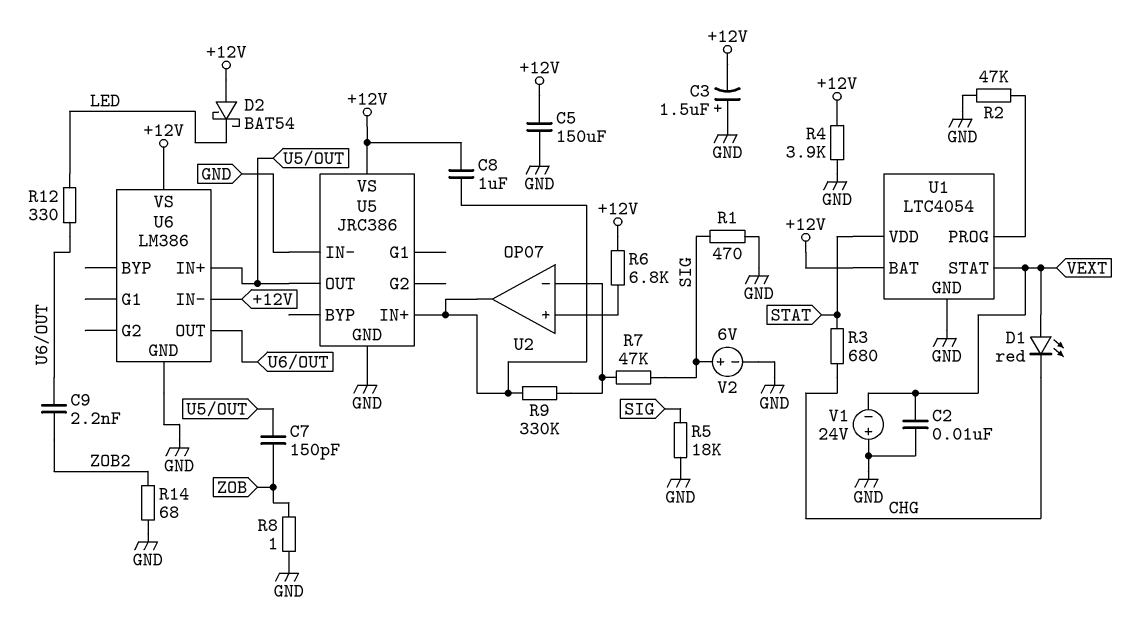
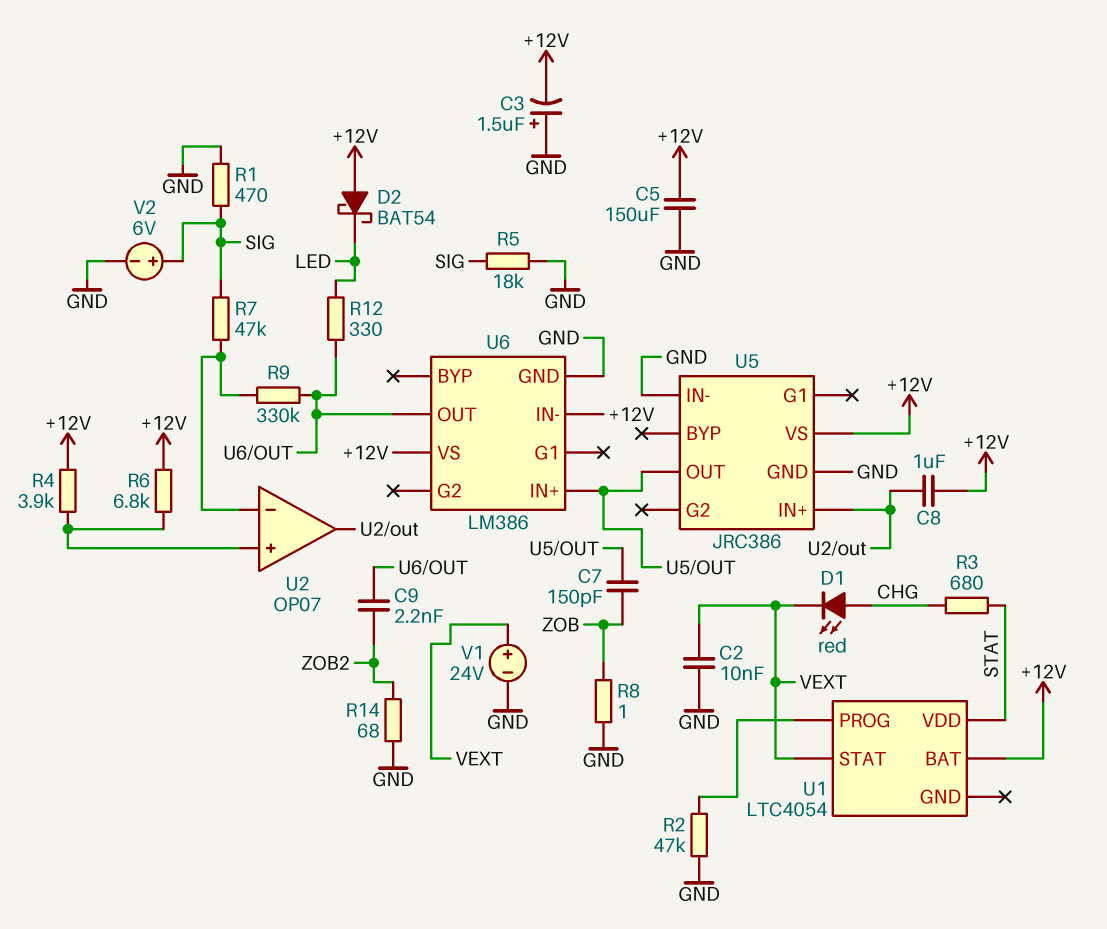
D1: LED red (A VEXT, K CHG) -> LED red (A CHG, K VEXT)
R4: 3.9k (+12V, GND) -> 3.9k (+12V, U2/in+)
R9: 330k (U2/in-, U2/out) -> 330k (U2/in-, U6/OUT)
U1 pin GND: GND -> none
V1: 24V (plus GND, minus VEXT) -> 24V (plus VEXT, minus GND)

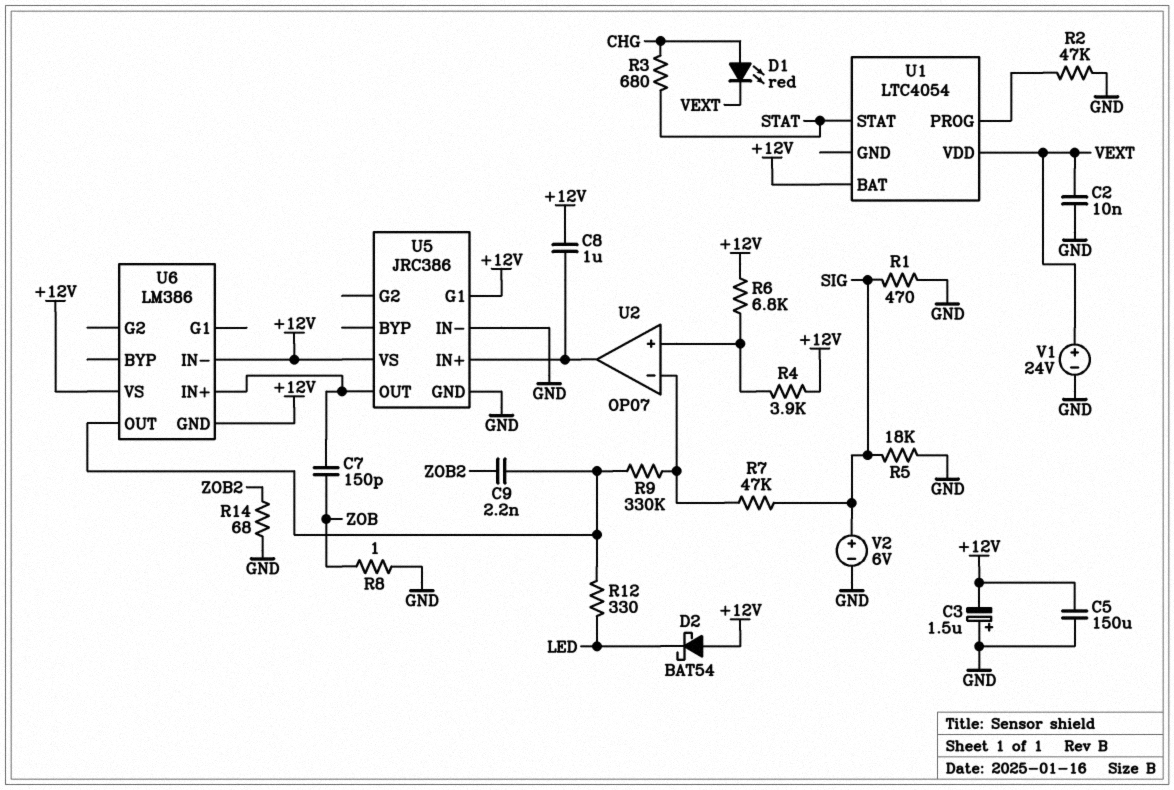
U1 pin STAT: VEXT -> STAT
U1 pin VDD: STAT -> VEXT
U5 pin G1: none -> +12V
U6 pin GND: GND -> +12V

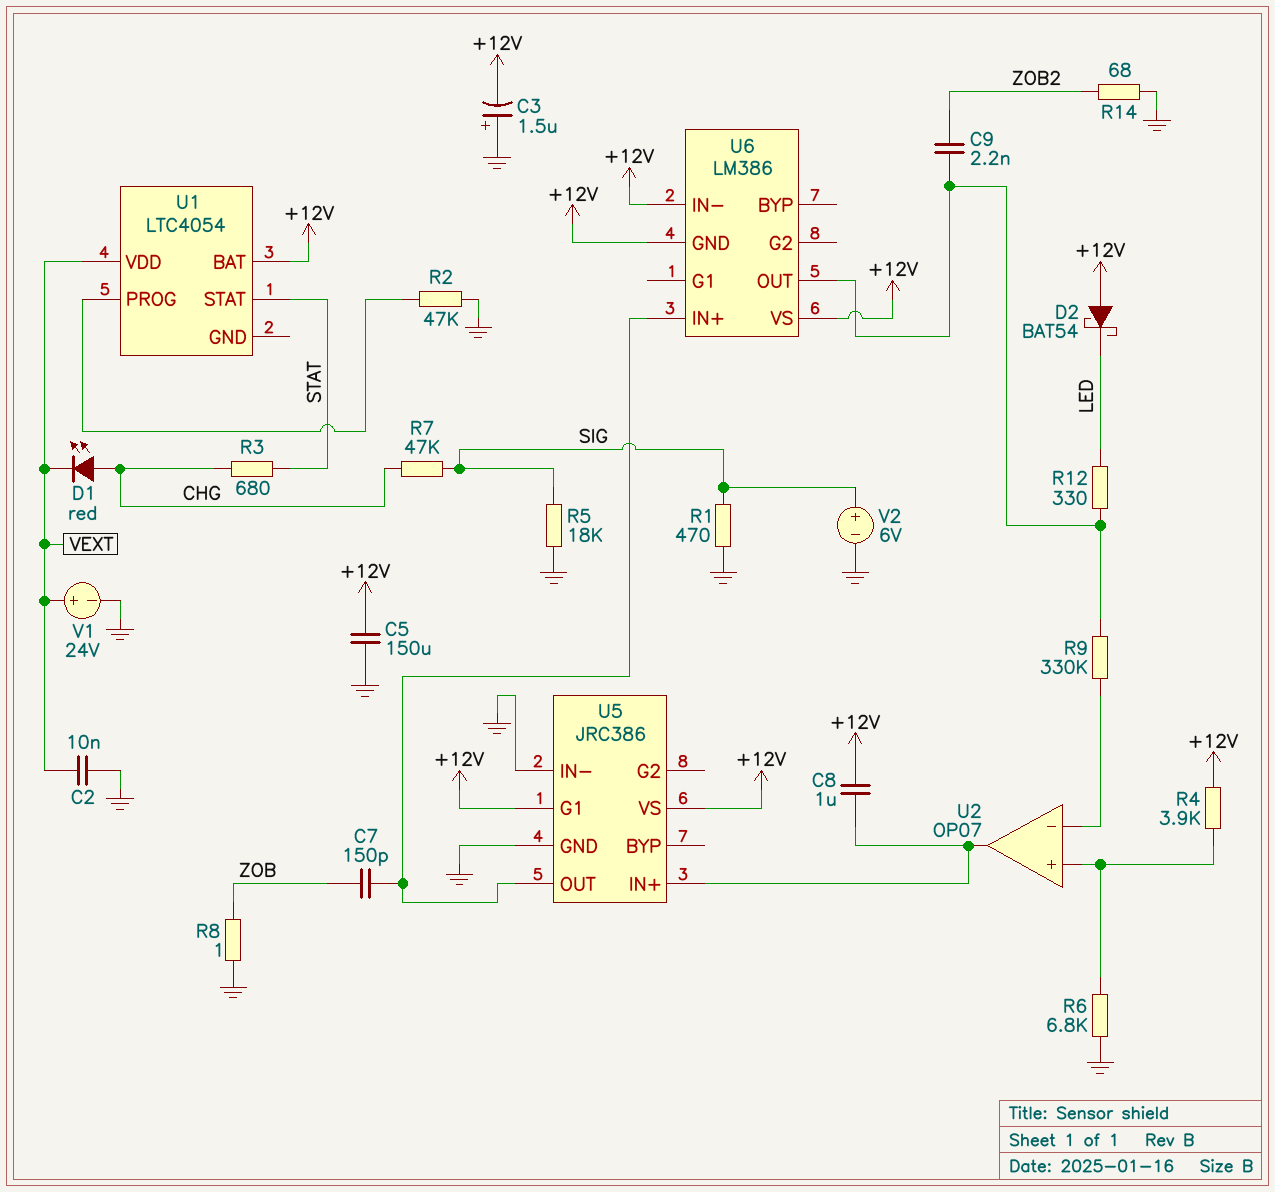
R6: 6.8k (+12V, U2/in+) -> 6.8k (GND, U2/in+)
R7: 47k (SIG, U2/in-) -> 47k (CHG, SIG)

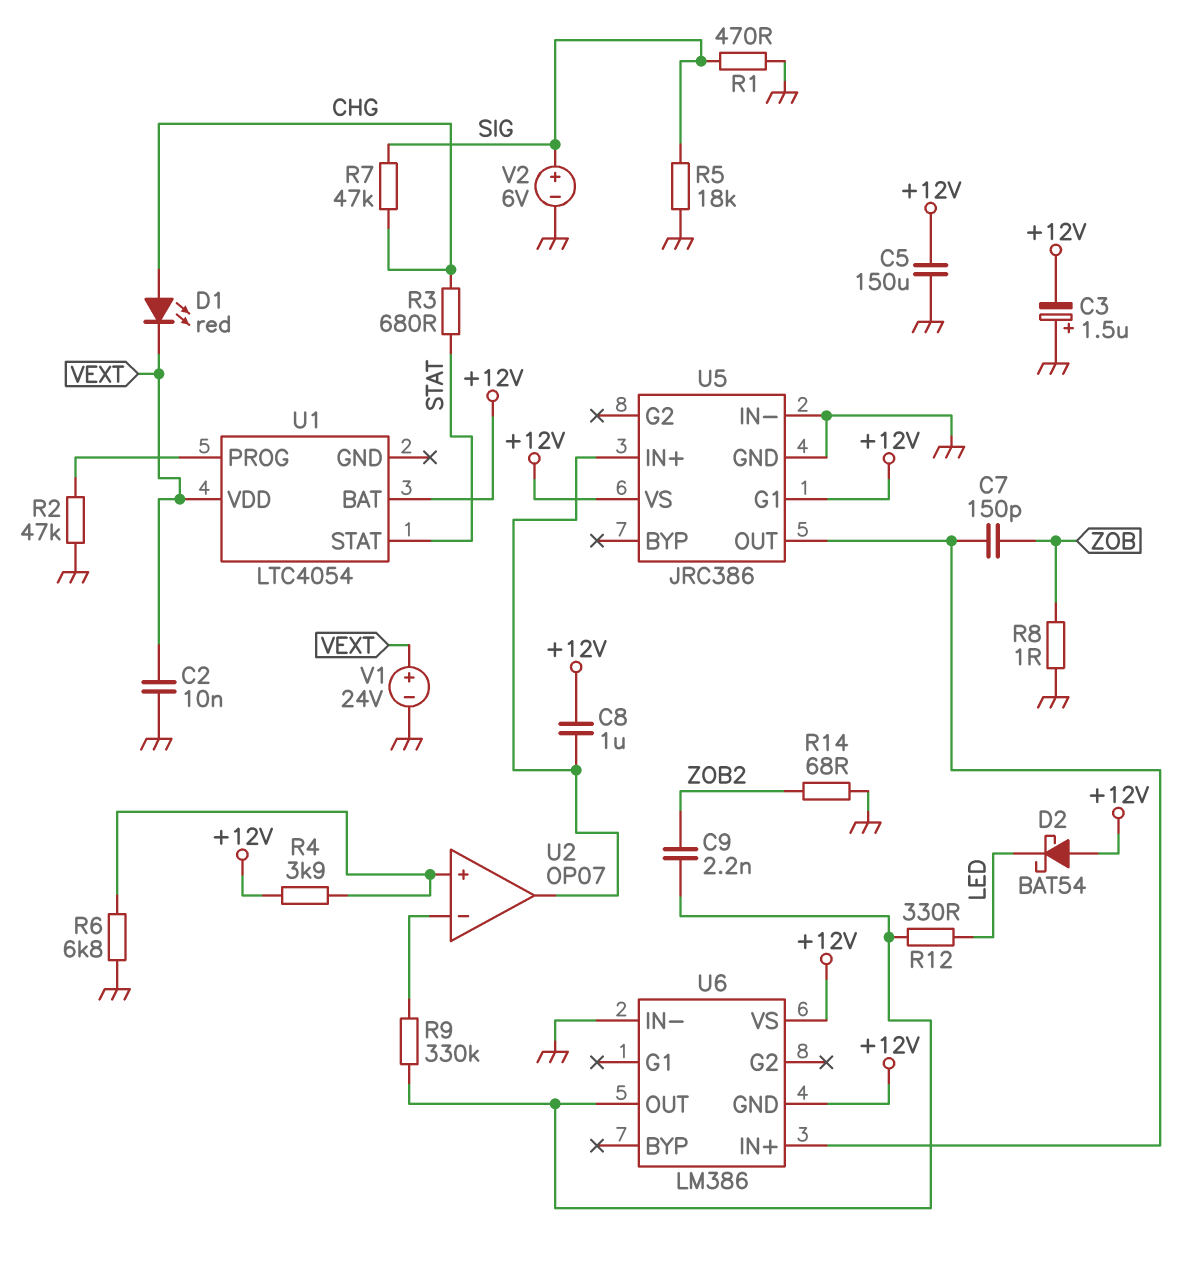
U6 pin IN-: +12V -> GND

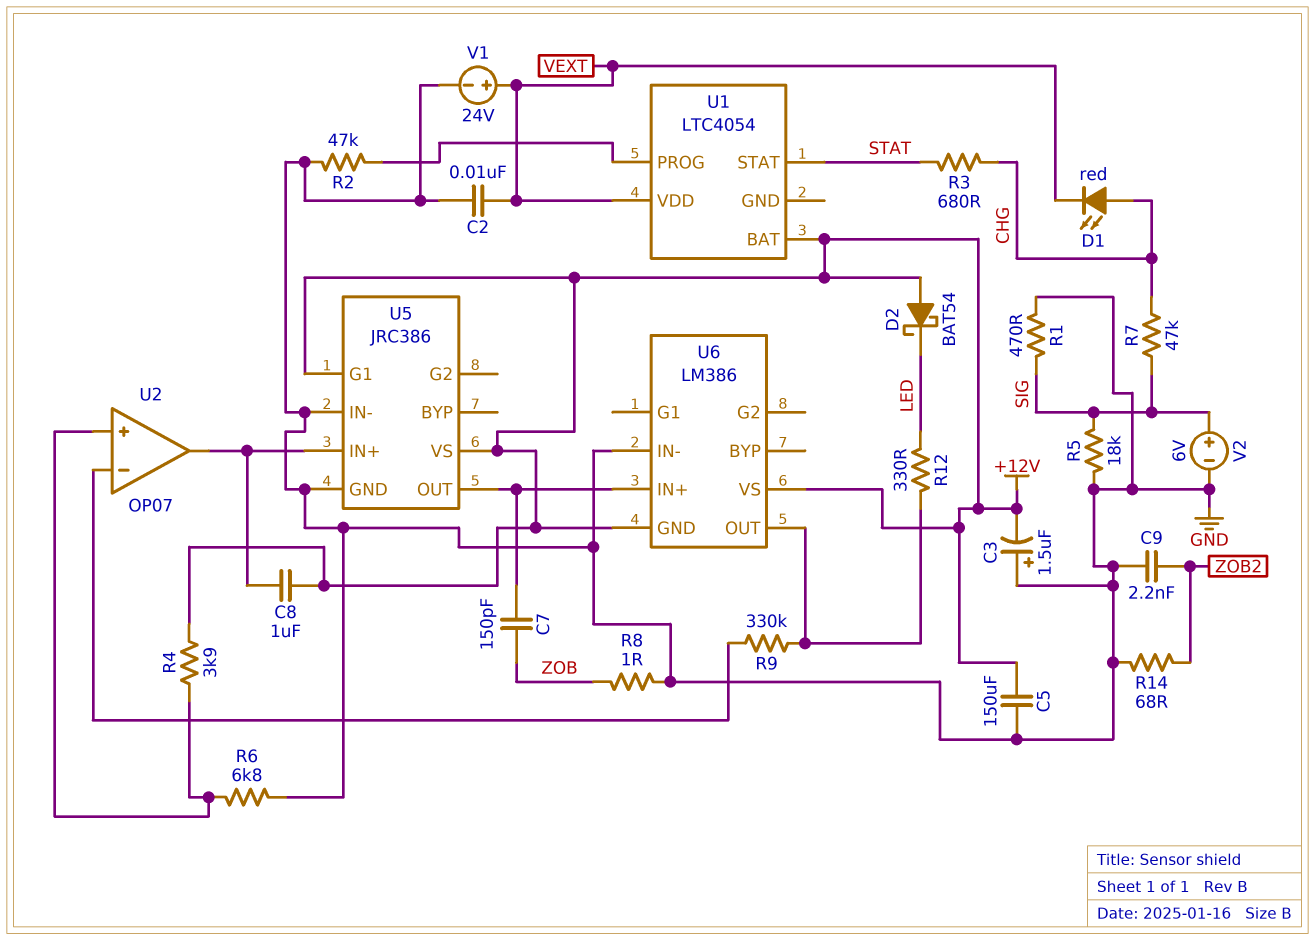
C9: 2.2nF (U6/OUT, ZOB2) -> 2.2nF (GND, ZOB2)

